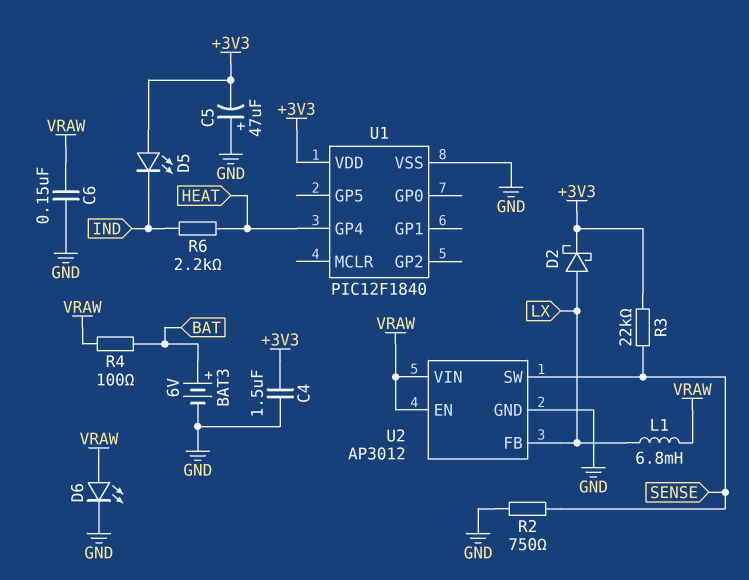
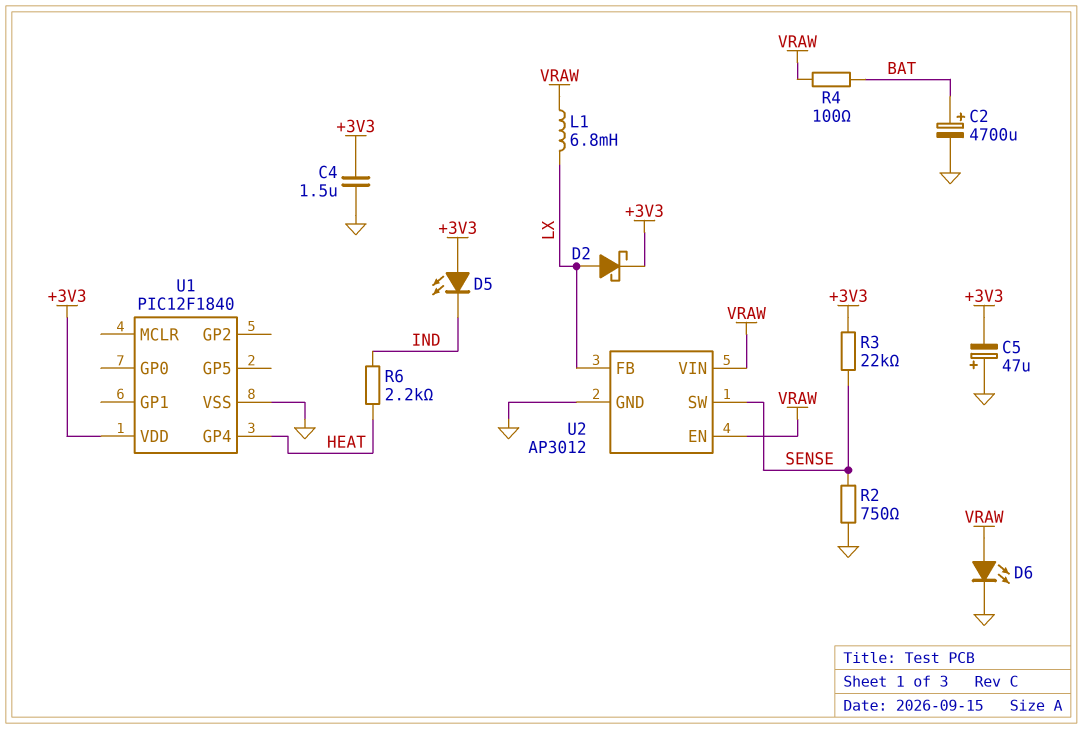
BAT3: 6V (plus BAT, minus GND) -> none
C2: none -> 4700uF (plus BAT, minus GND)
C6: 150nF (GND, VRAW) -> none

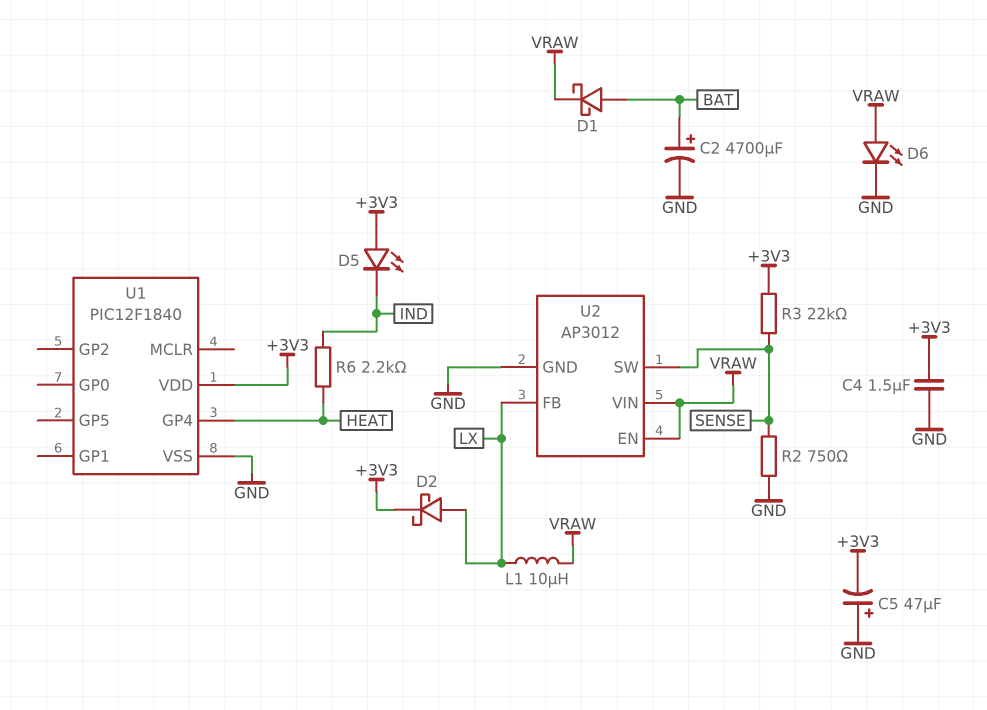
D1: none -> schottky (A BAT, K VRAW)
L1: 6.8mH (LX, VRAW) -> 10uH (LX, VRAW)
R4: 100 (BAT, VRAW) -> none

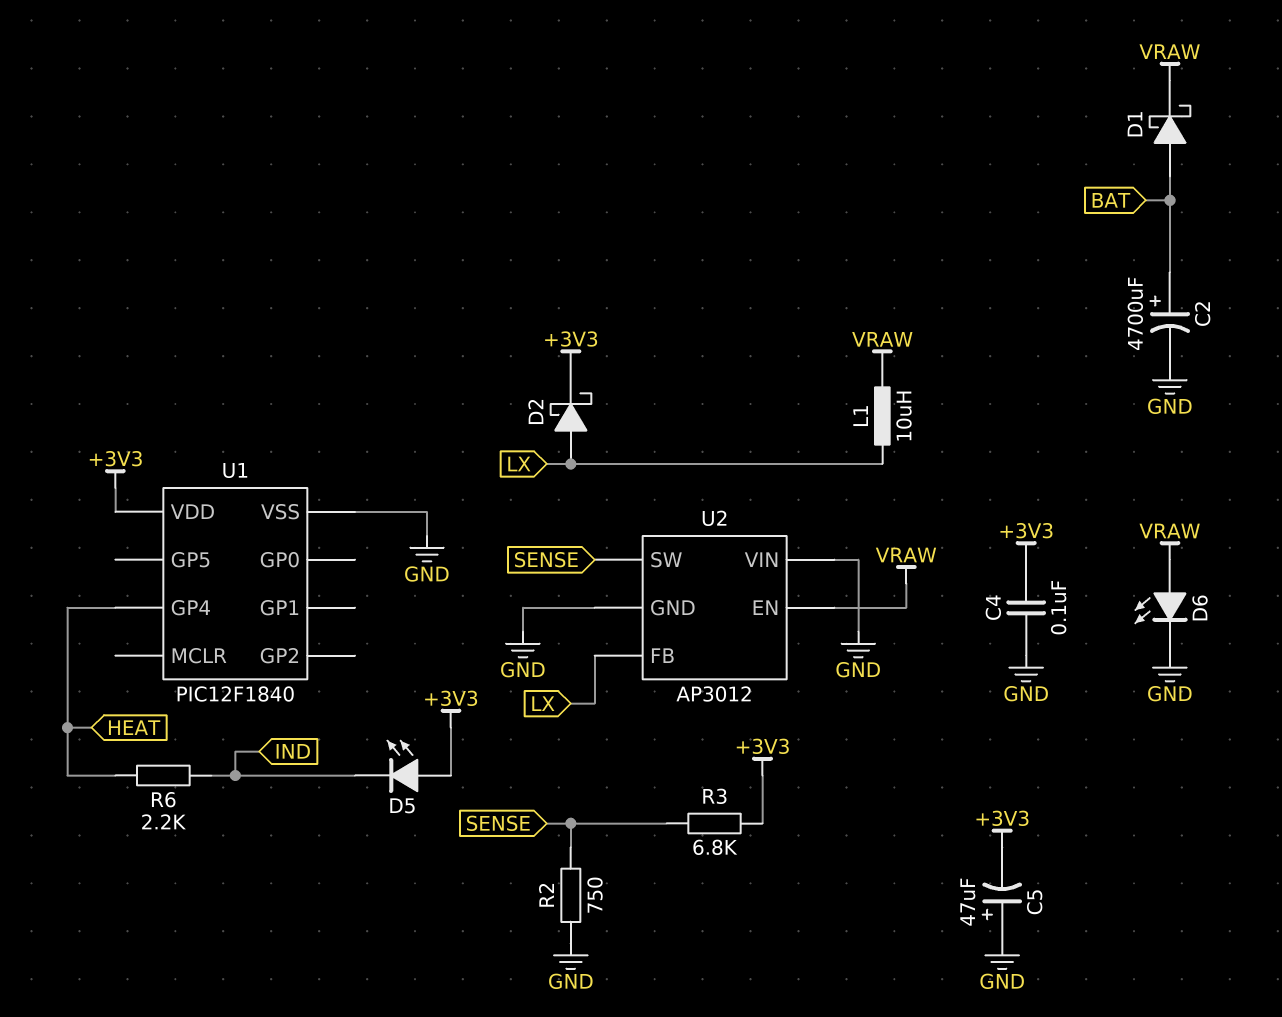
C4: 1.5uF (+3V3, GND) -> 100nF (+3V3, GND)
R3: 22k (+3V3, SENSE) -> 6.8k (+3V3, SENSE)
U2 pin VIN: VRAW -> GND

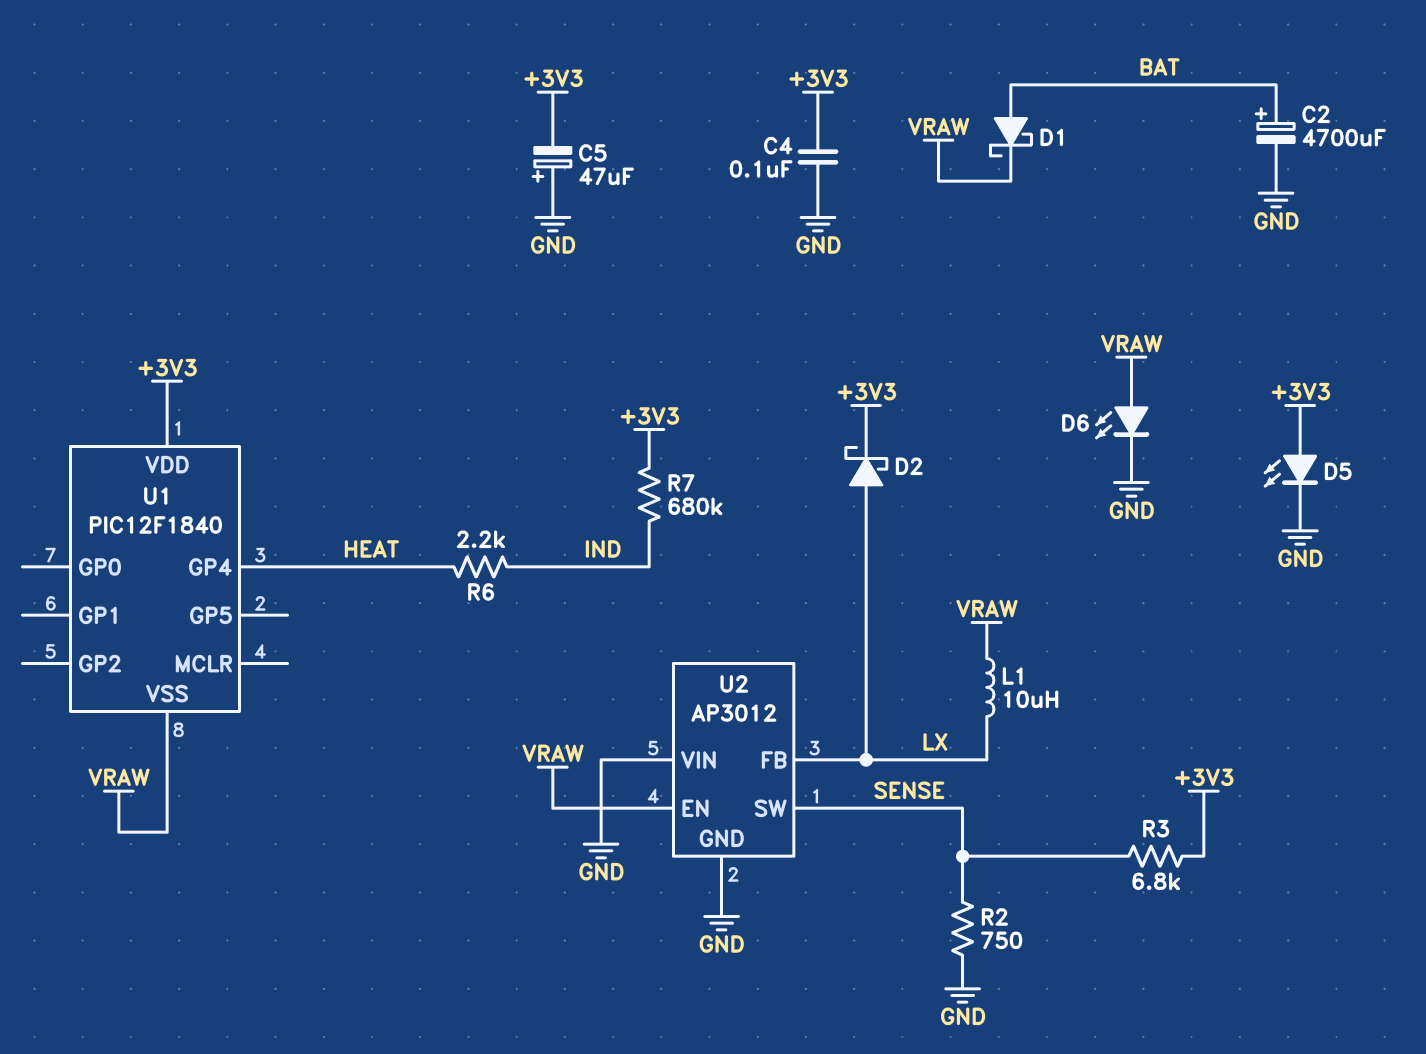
D5: LED (A +3V3, K IND) -> LED (A +3V3, K GND)
R7: none -> 680k (+3V3, IND)
U1 pin VSS: GND -> VRAW

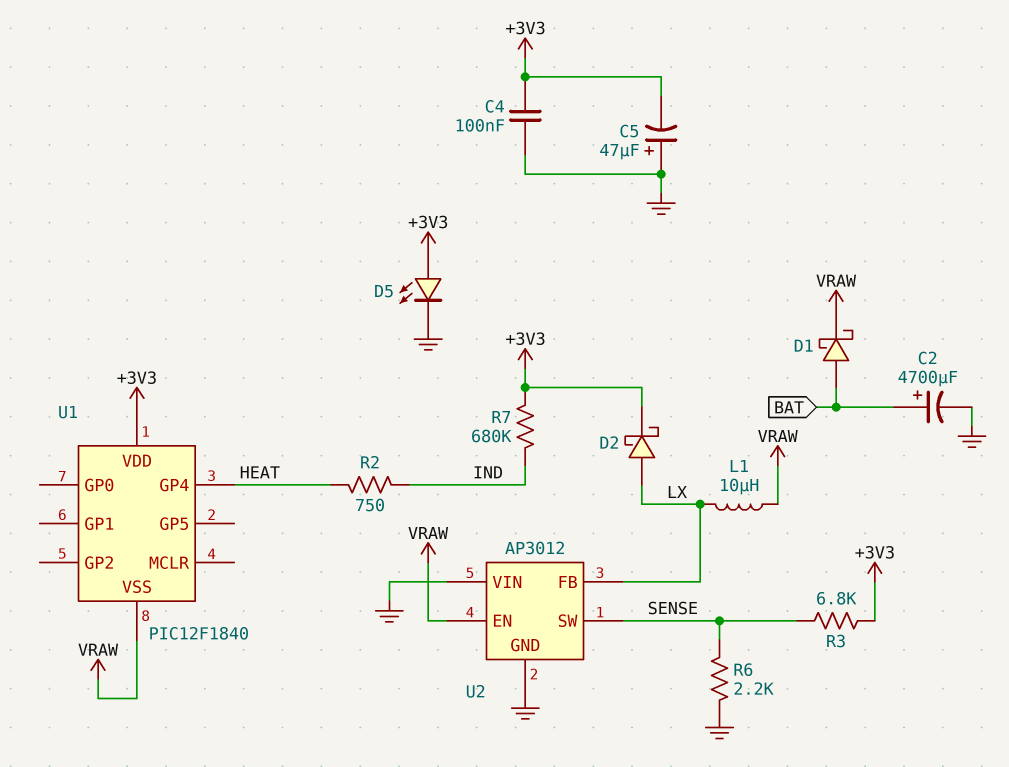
D6: LED (A VRAW, K GND) -> none
R2: 750 (GND, SENSE) -> 750 (HEAT, IND)
R6: 2.2k (HEAT, IND) -> 2.2k (GND, SENSE)

